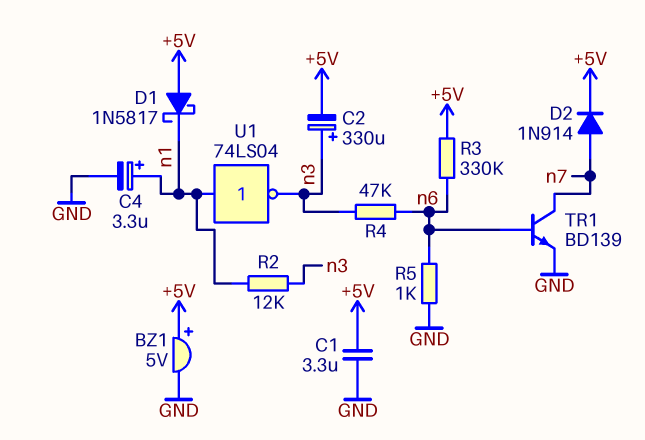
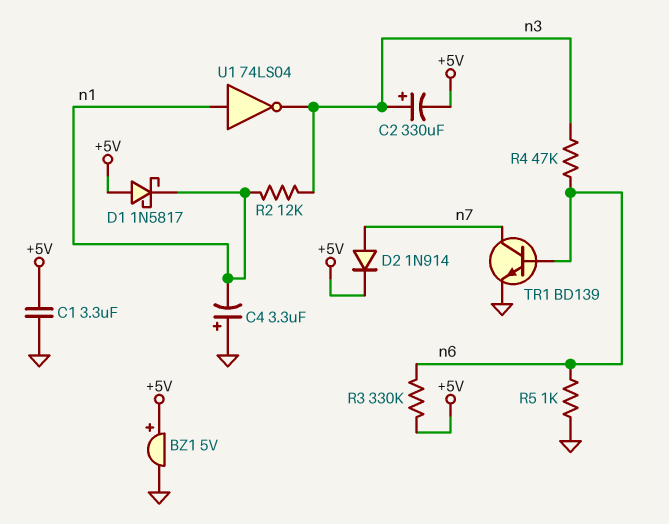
C4: 3.3uF (plus n1, minus GND) -> 3.3uF (plus GND, minus n1)

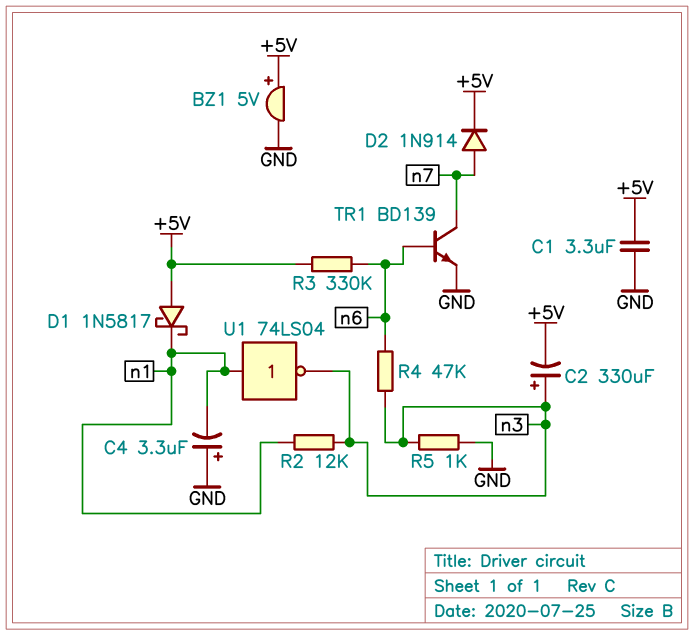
R5: 1k (GND, n6) -> 1k (GND, n3)

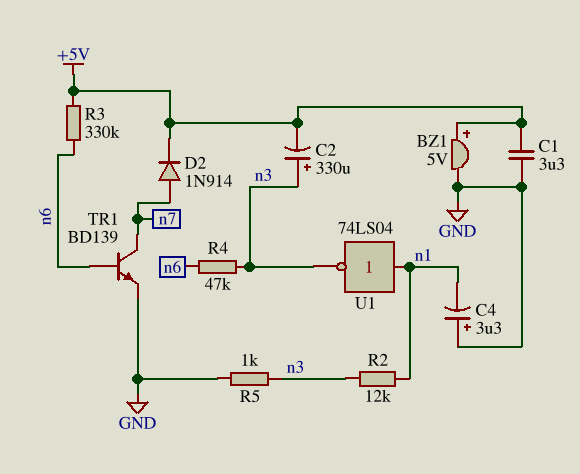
D1: schottky 1N5817 (A +5V, K n1) -> none

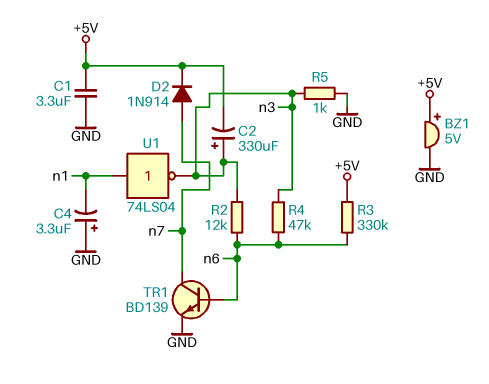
R2: 12k (n1, n3) -> 12k (n3, n6)

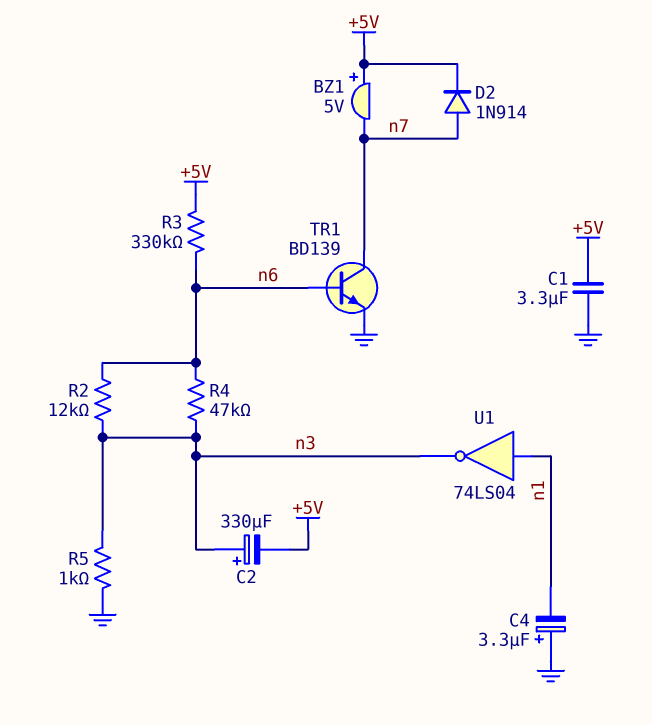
BZ1: buzzer 5V (plus +5V, minus GND) -> buzzer 5V (plus +5V, minus n7)

